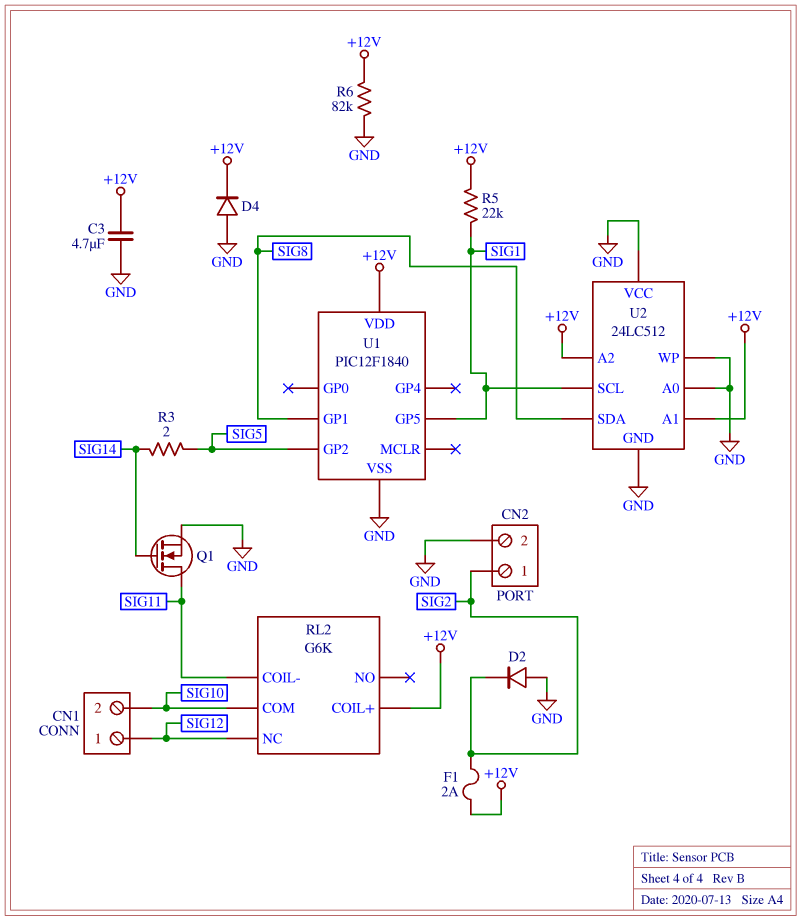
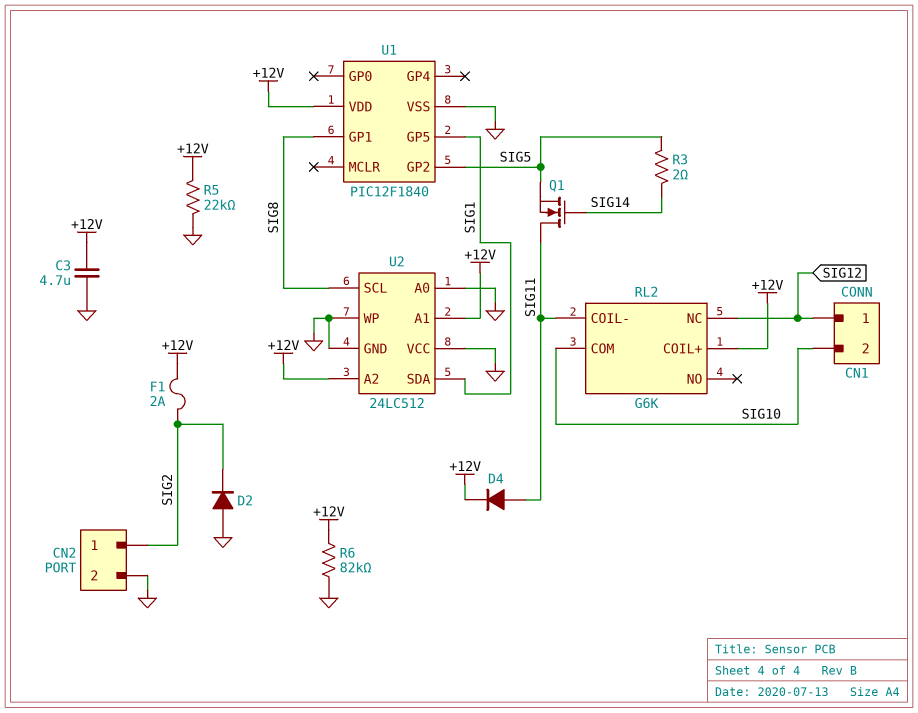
D4: diode (A GND, K +12V) -> diode (A SIG11, K +12V)
Q1: NMOS (G SIG14, D SIG11, S GND) -> NMOS (G SIG14, D SIG11, S SIG5)
R5: 22k (+12V, SIG1) -> 22k (+12V, GND)
U2 pin SCL: SIG1 -> SIG8
U2 pin SDA: SIG8 -> SIG1

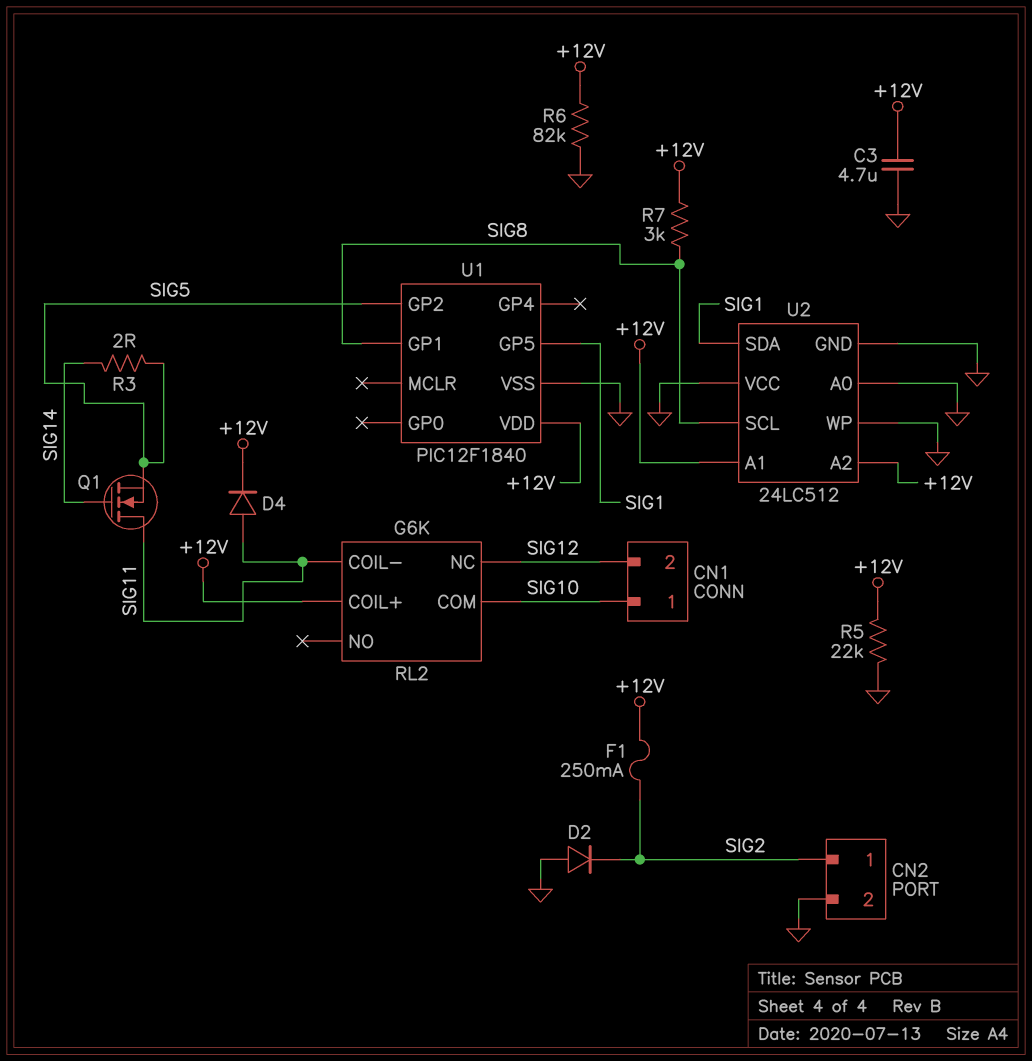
CN1 pin 1: SIG12 -> SIG10
CN1 pin 2: SIG10 -> SIG12
F1: 2A (+12V, SIG2) -> 250mA (+12V, SIG2)
R7: none -> 3k (+12V, SIG8)

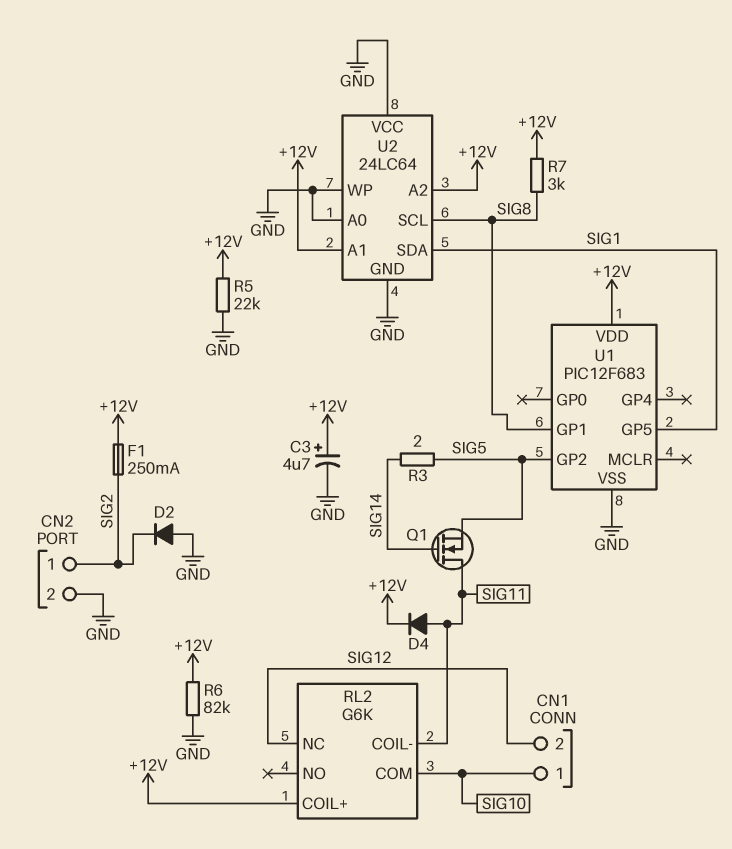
C3: 4.7uF (+12V, GND) -> 4.7uF (plus +12V, minus GND)
U1: PIC12F1840 -> PIC12F683
U2: 24LC512 -> 24LC64

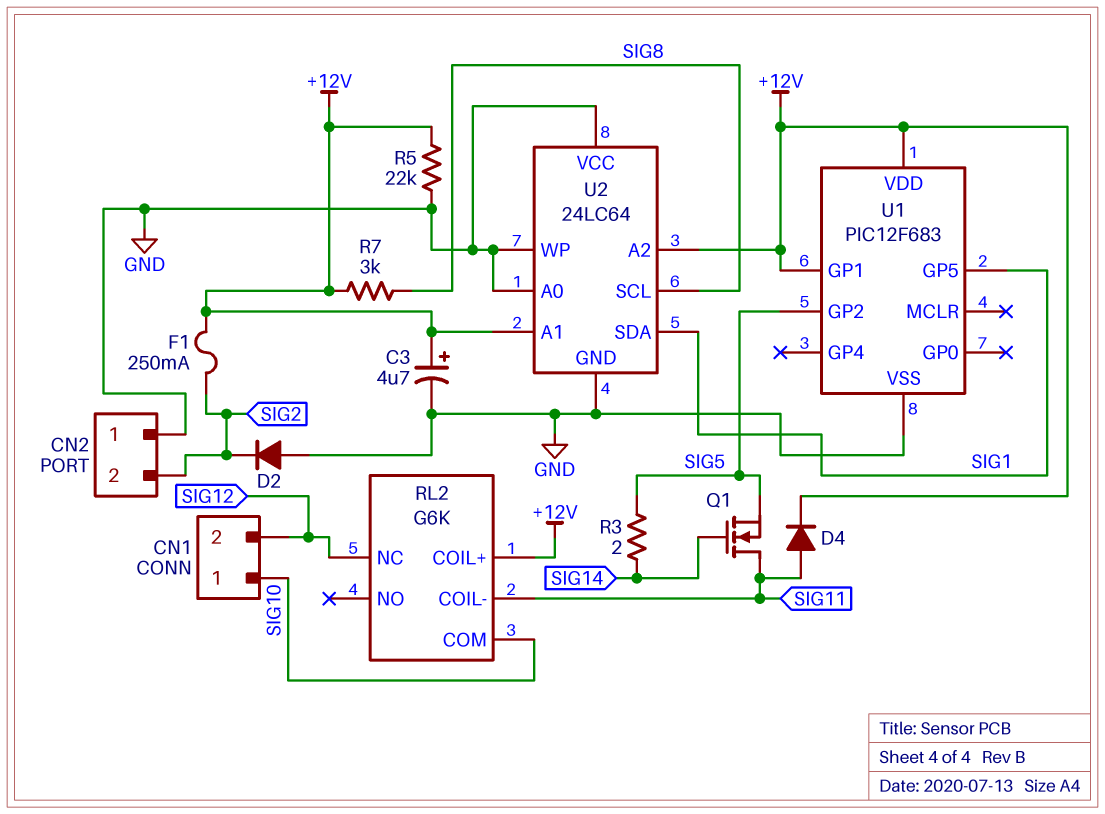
CN2 pin 1: SIG2 -> GND
CN2 pin 2: GND -> SIG2
R6: 82k (+12V, GND) -> none
U1 pin GP1: SIG8 -> +12V

